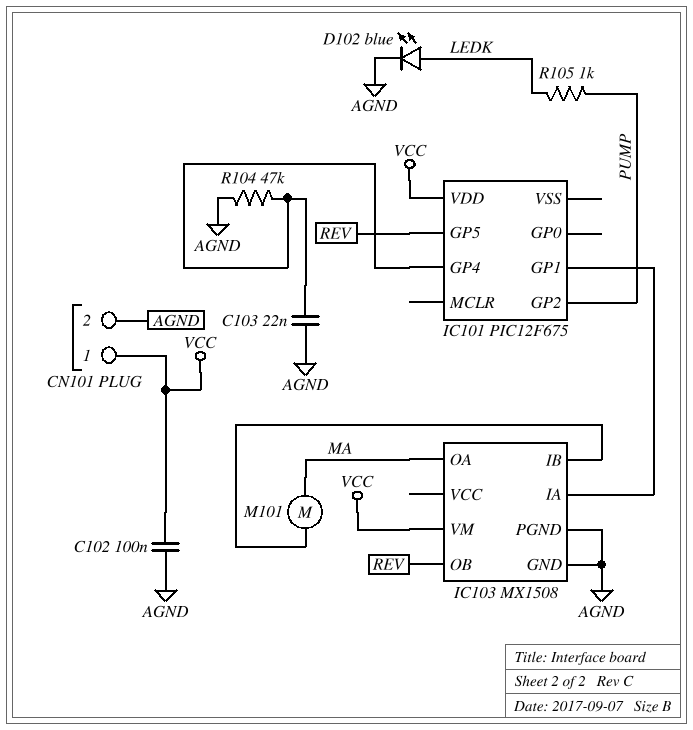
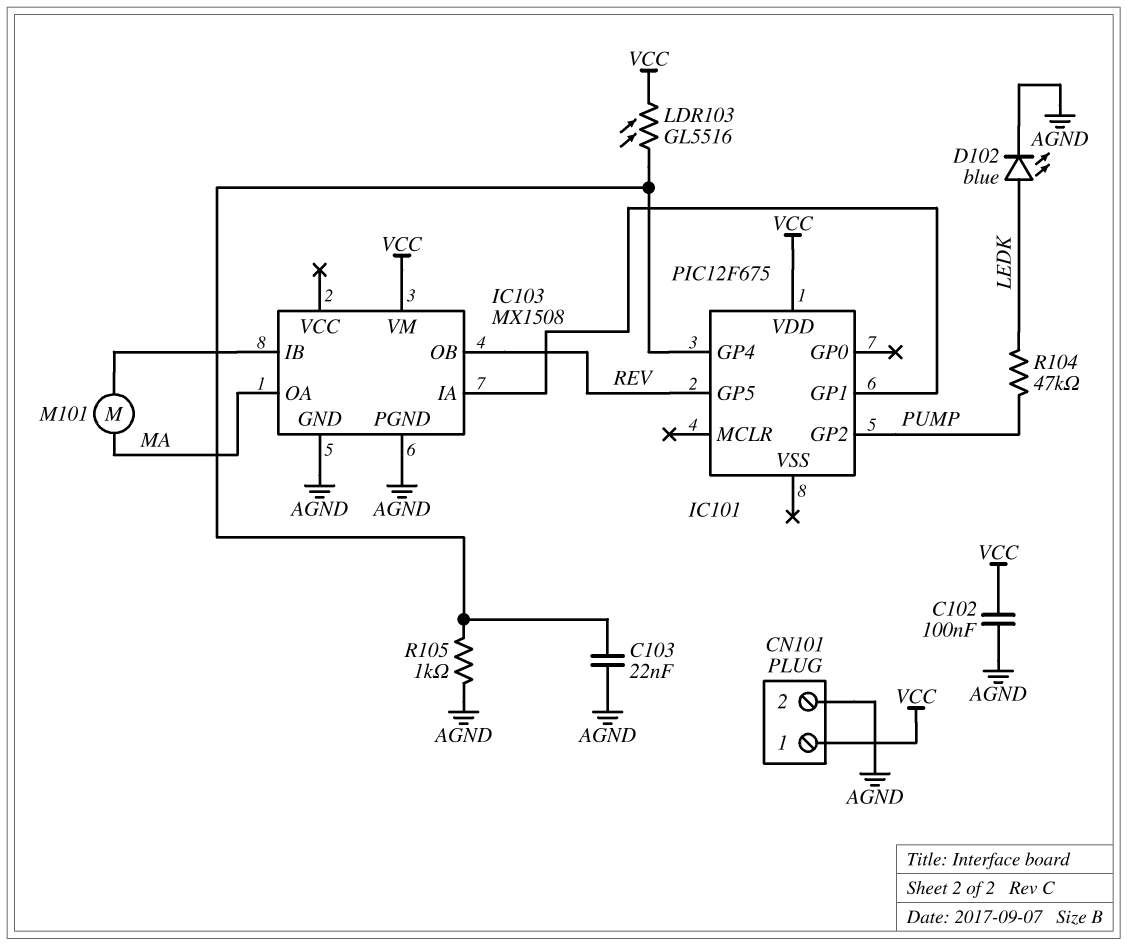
LDR103: none -> GL5516 (IC101/GP4, VCC)
R104: 47k (AGND, IC101/GP4) -> 47k (LEDK, PUMP)
R105: 1k (LEDK, PUMP) -> 1k (AGND, IC101/GP4)

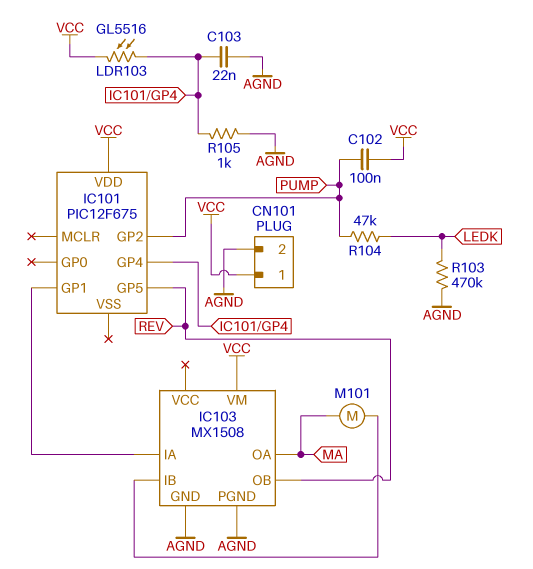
C102: 100nF (AGND, VCC) -> 100nF (PUMP, VCC)
D102: LED blue (A LEDK, K AGND) -> none
R103: none -> 470k (AGND, LEDK)

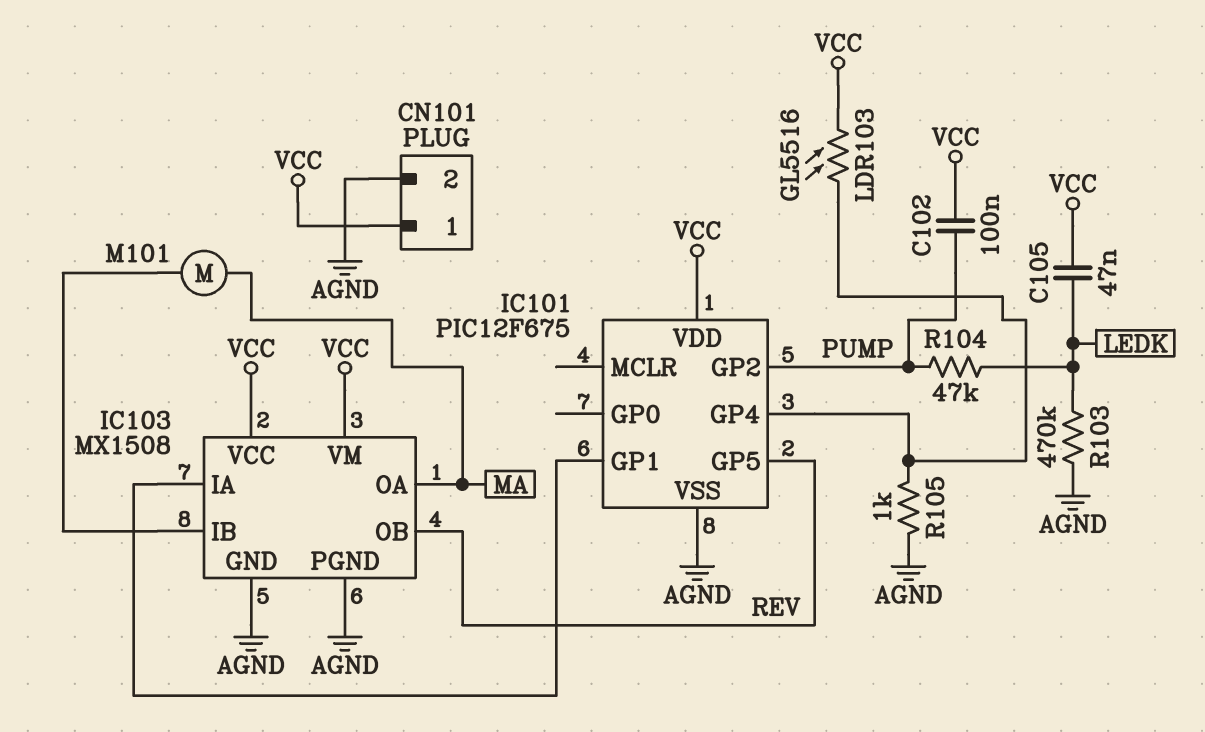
C103: 22nF (AGND, IC101/GP4) -> none
C105: none -> 47nF (LEDK, VCC)
IC101 pin VSS: none -> AGND
IC103 pin VCC: none -> VCC

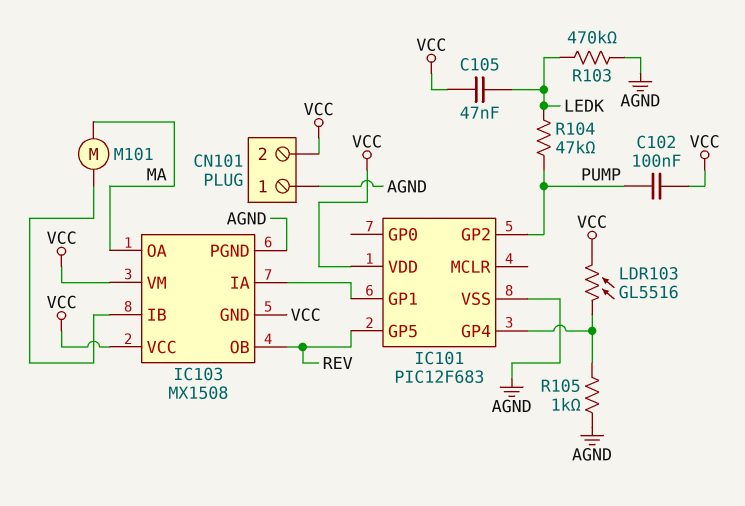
CN101 pin 1: VCC -> AGND
CN101 pin 2: AGND -> VCC
IC101: PIC12F675 -> PIC12F683
IC103 pin GND: AGND -> VCC

